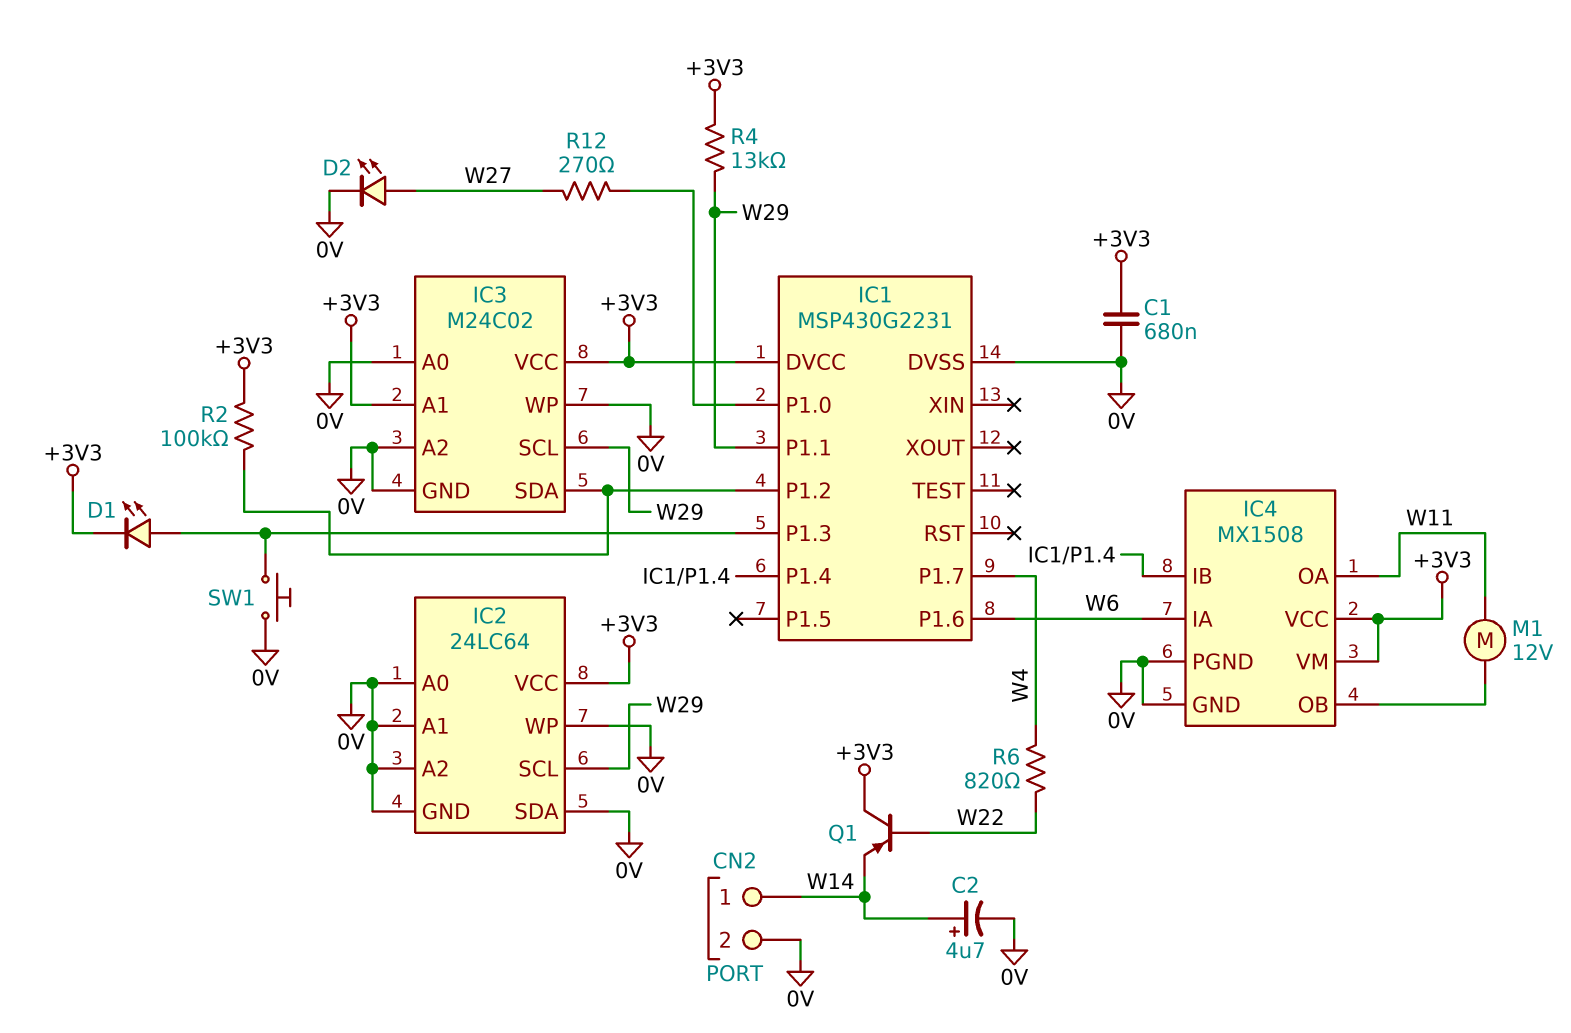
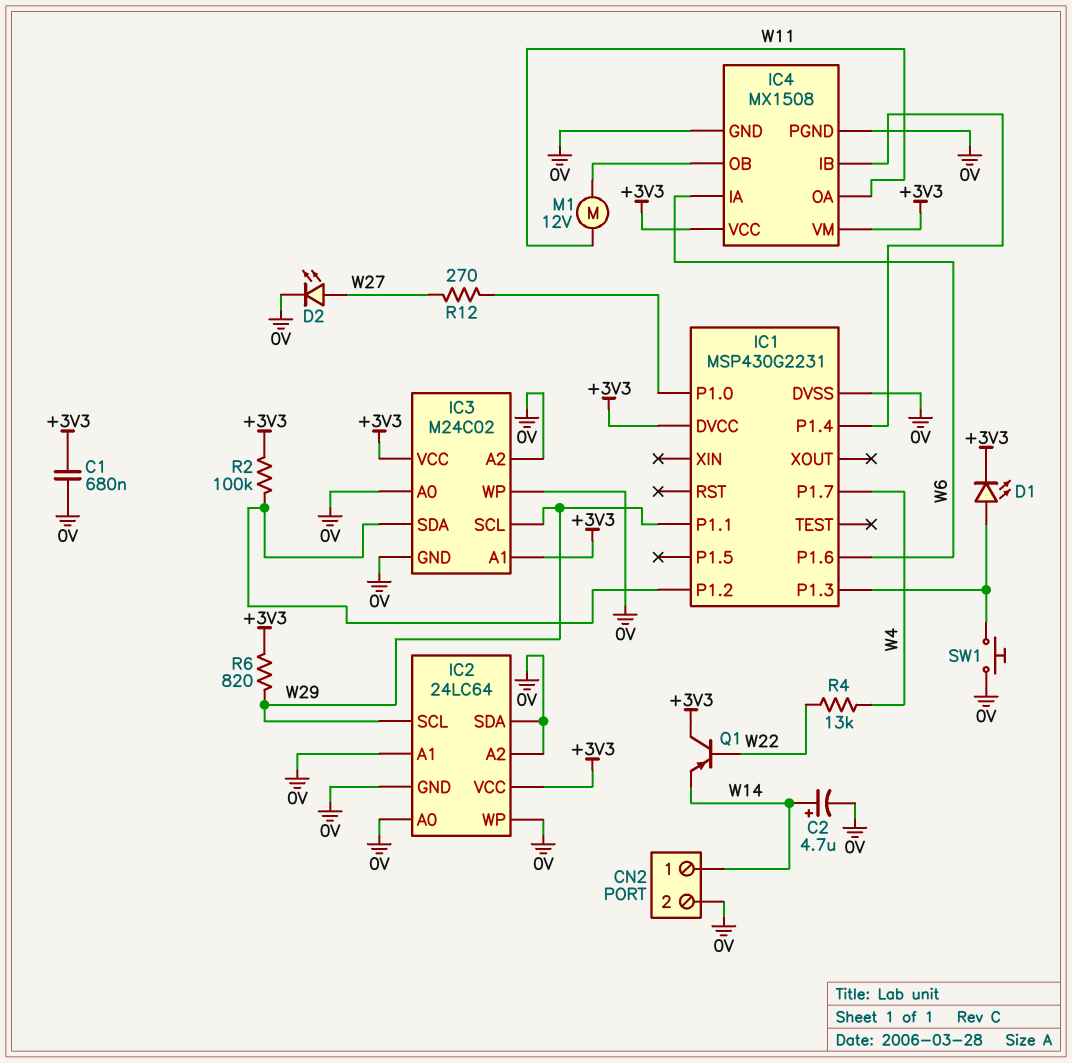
R4: 13k (+3V3, W29) -> 13k (W4, W22)
R6: 820 (W4, W22) -> 820 (+3V3, W29)

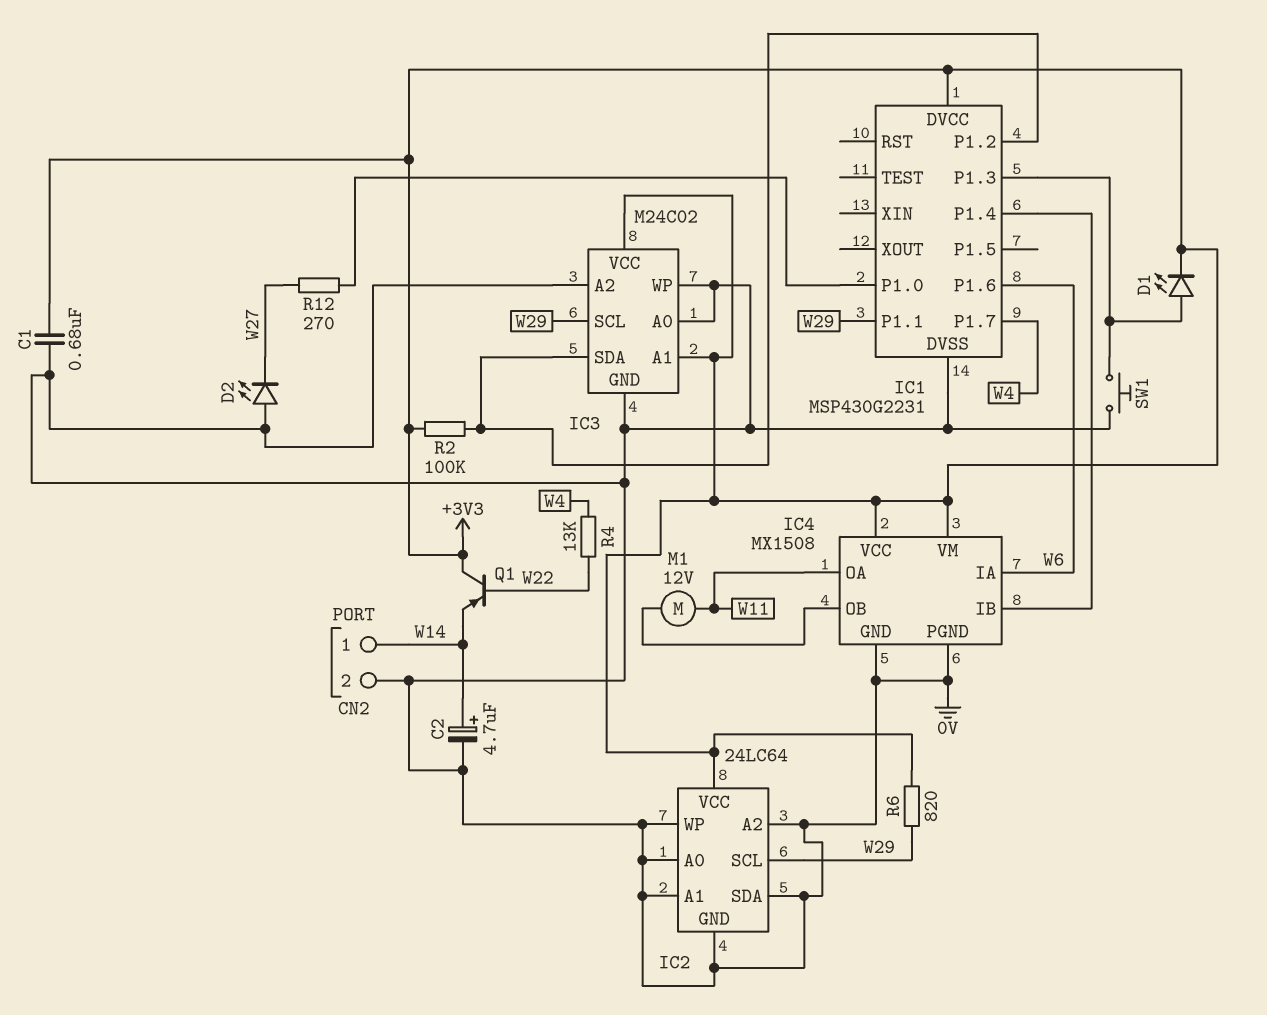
D2: LED (A W27, K 0V) -> LED (A 0V, K W27)

